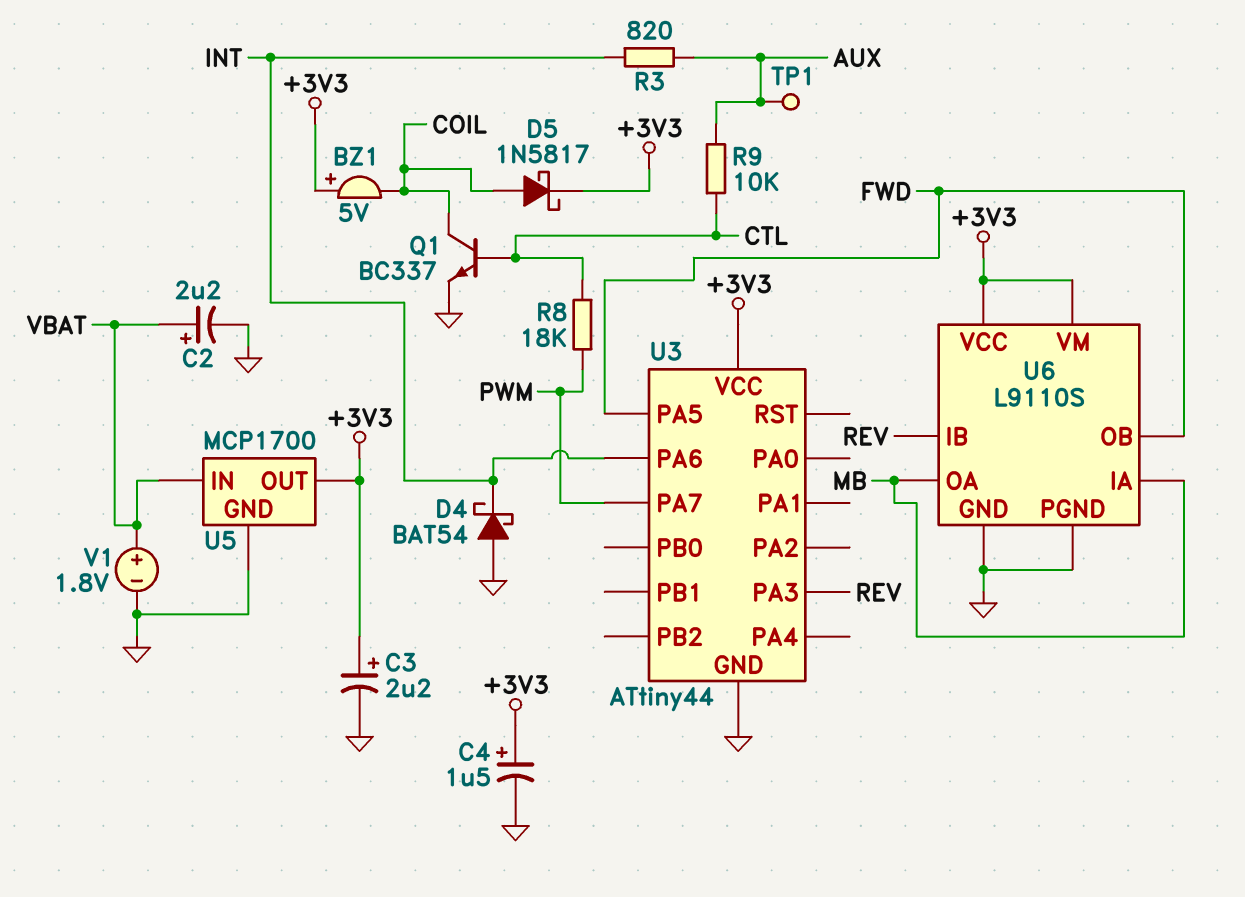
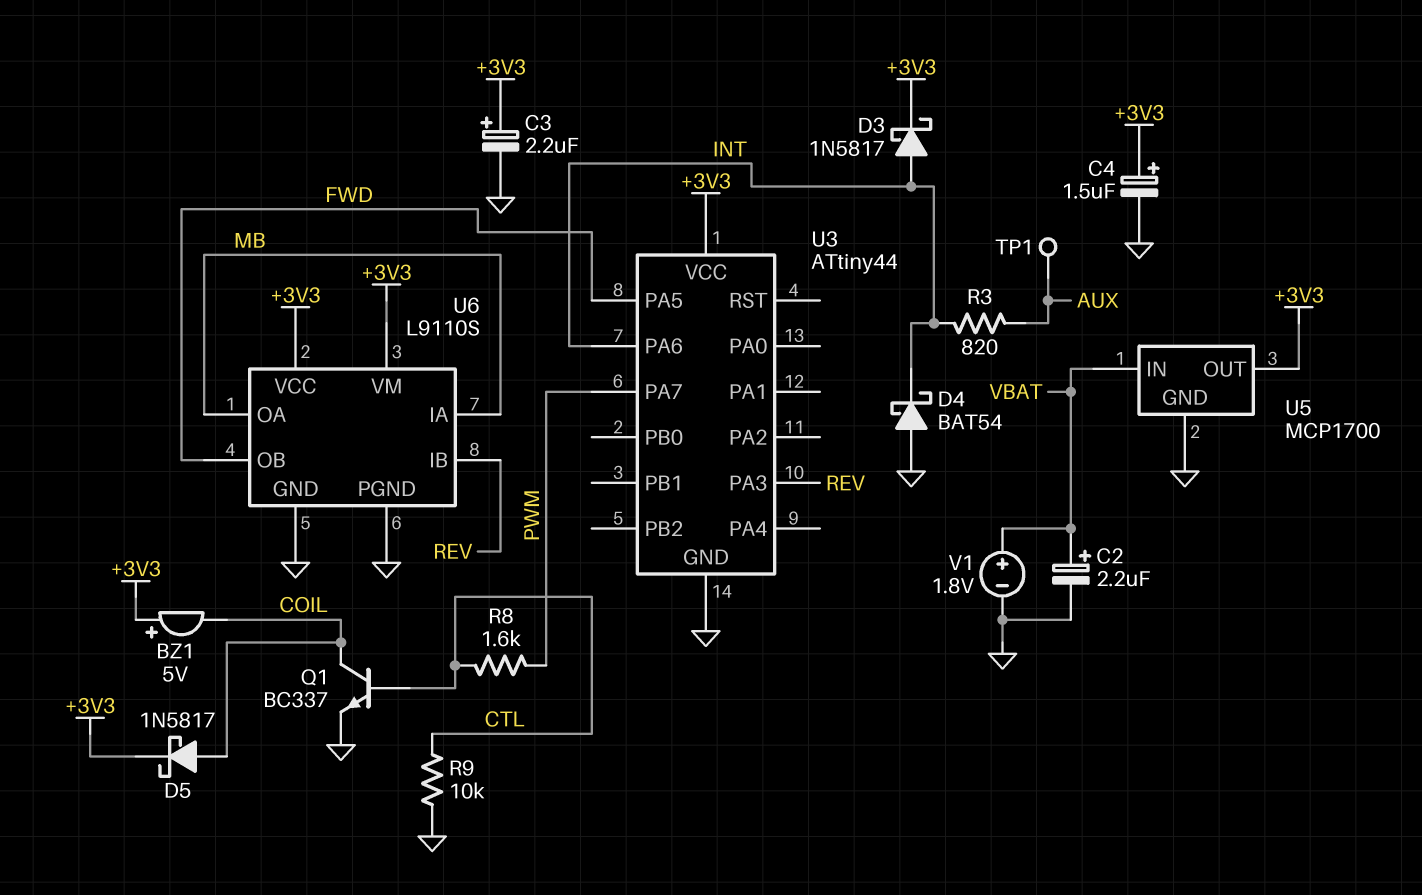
D3: none -> schottky 1N5817 (A INT, K +3V3)
R8: 18k (CTL, PWM) -> 1.6k (CTL, PWM)
R9: 10k (AUX, CTL) -> 10k (CTL, GND)

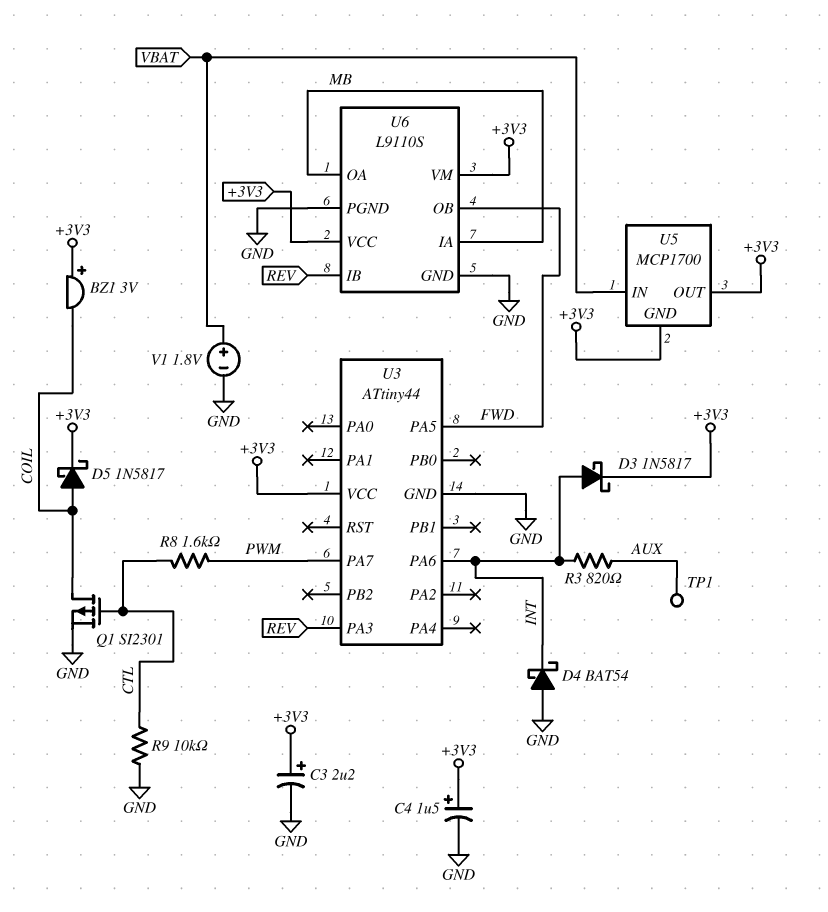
BZ1: buzzer 5V (plus +3V3, minus COIL) -> buzzer 3V (plus +3V3, minus COIL)
C2: 2.2uF (plus VBAT, minus GND) -> none
Q1: NPN BC337 (B CTL, C COIL, E GND) -> PMOS SI2301 (G CTL, D COIL, S GND)
U5 pin GND: GND -> +3V3

